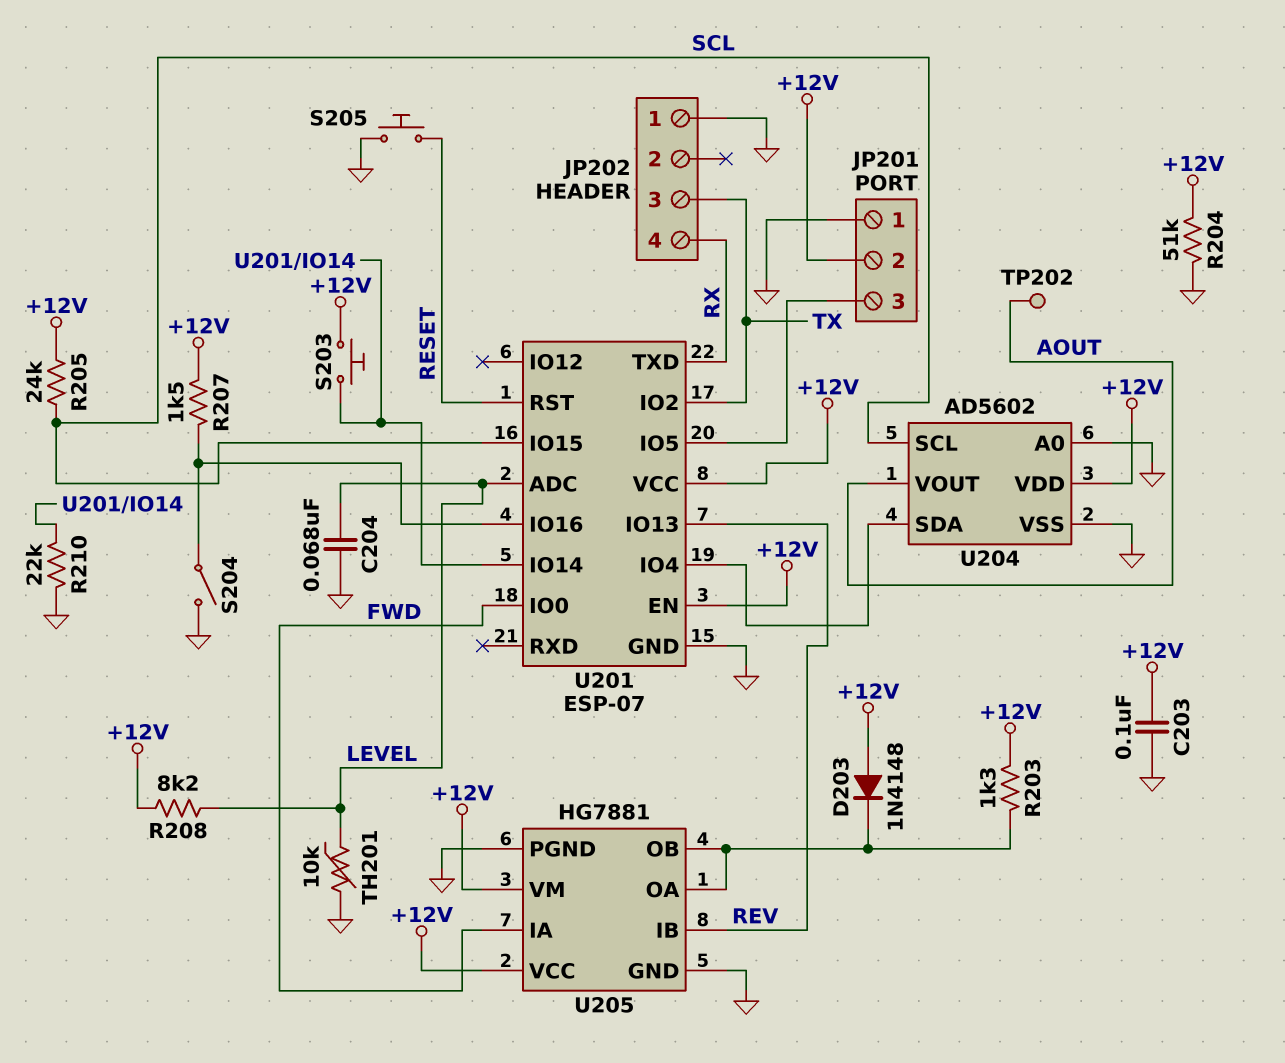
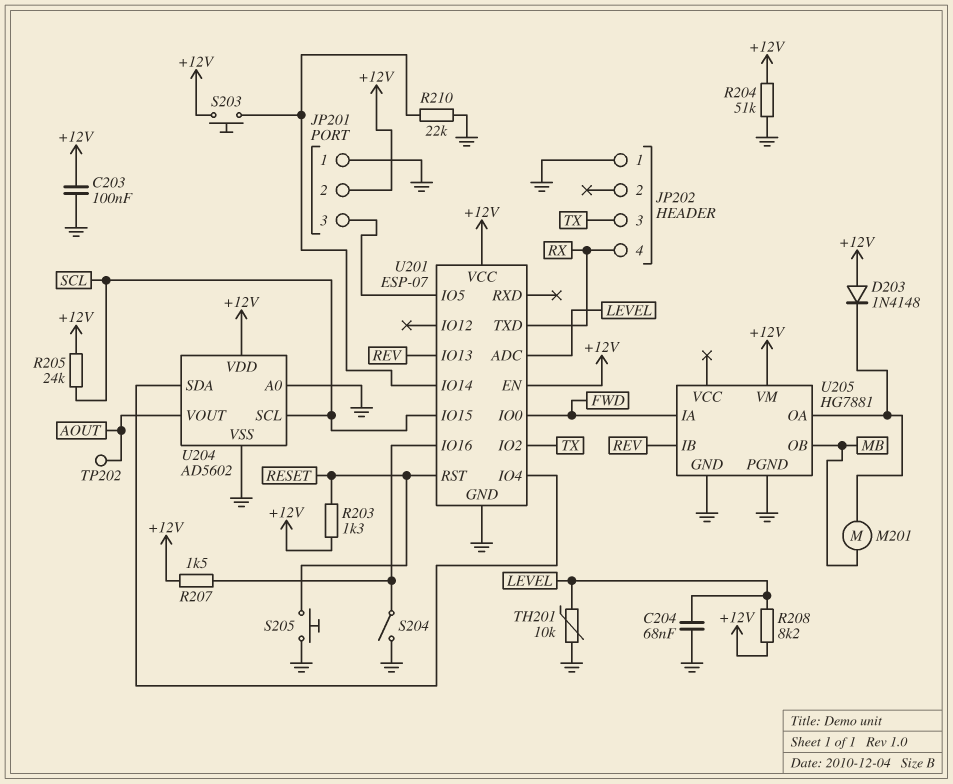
M201: none -> motor (MB, U205/OA)
R203: 1.3k (+12V, U205/OA) -> 1.3k (+12V, RESET)
U205 pin OB: U205/OA -> MB
U205 pin VCC: +12V -> none

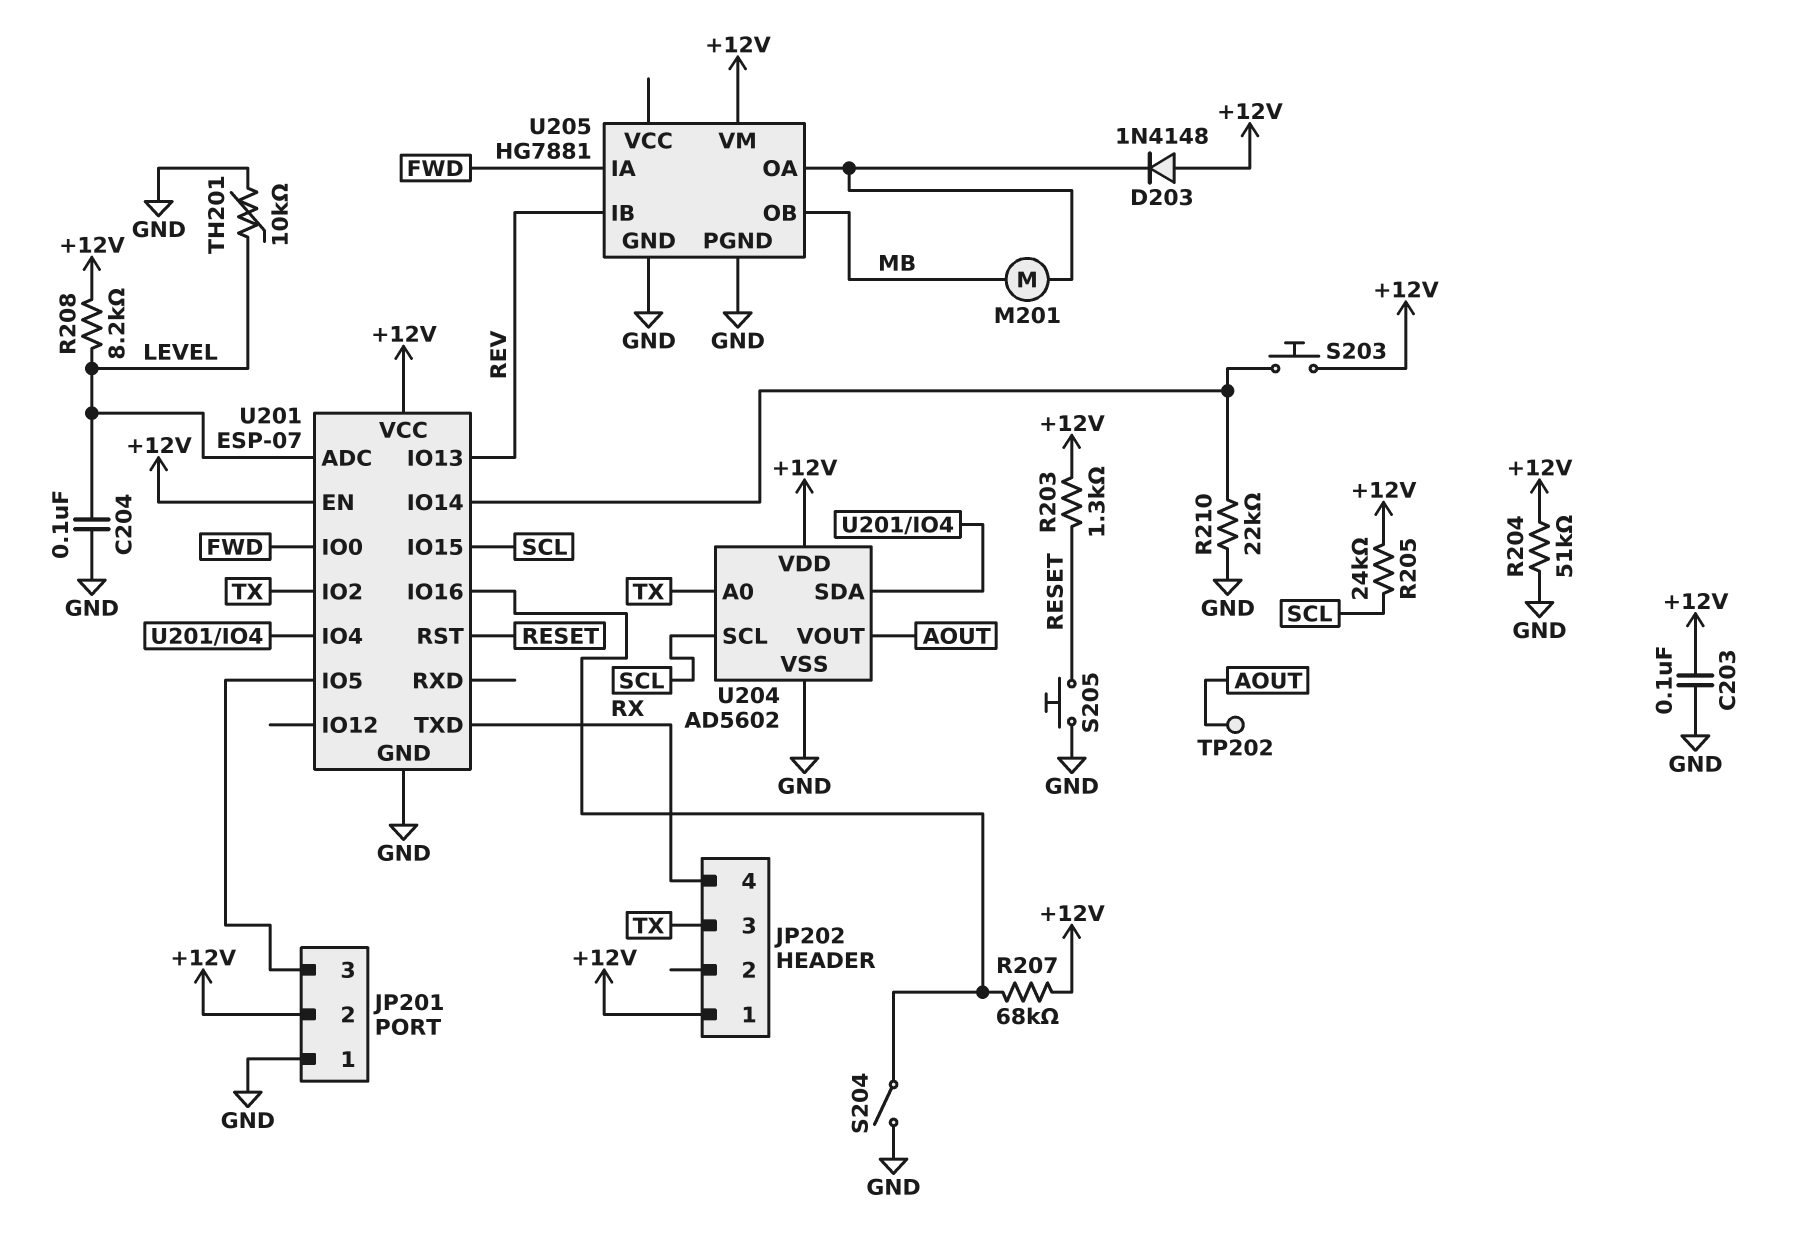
C204: 68nF (GND, LEVEL) -> 100nF (GND, LEVEL)
JP202 pin 1: GND -> +12V
R207: 1.5k (+12V, U201/IO16) -> 68k (+12V, U201/IO16)
U204 pin A0: GND -> TX

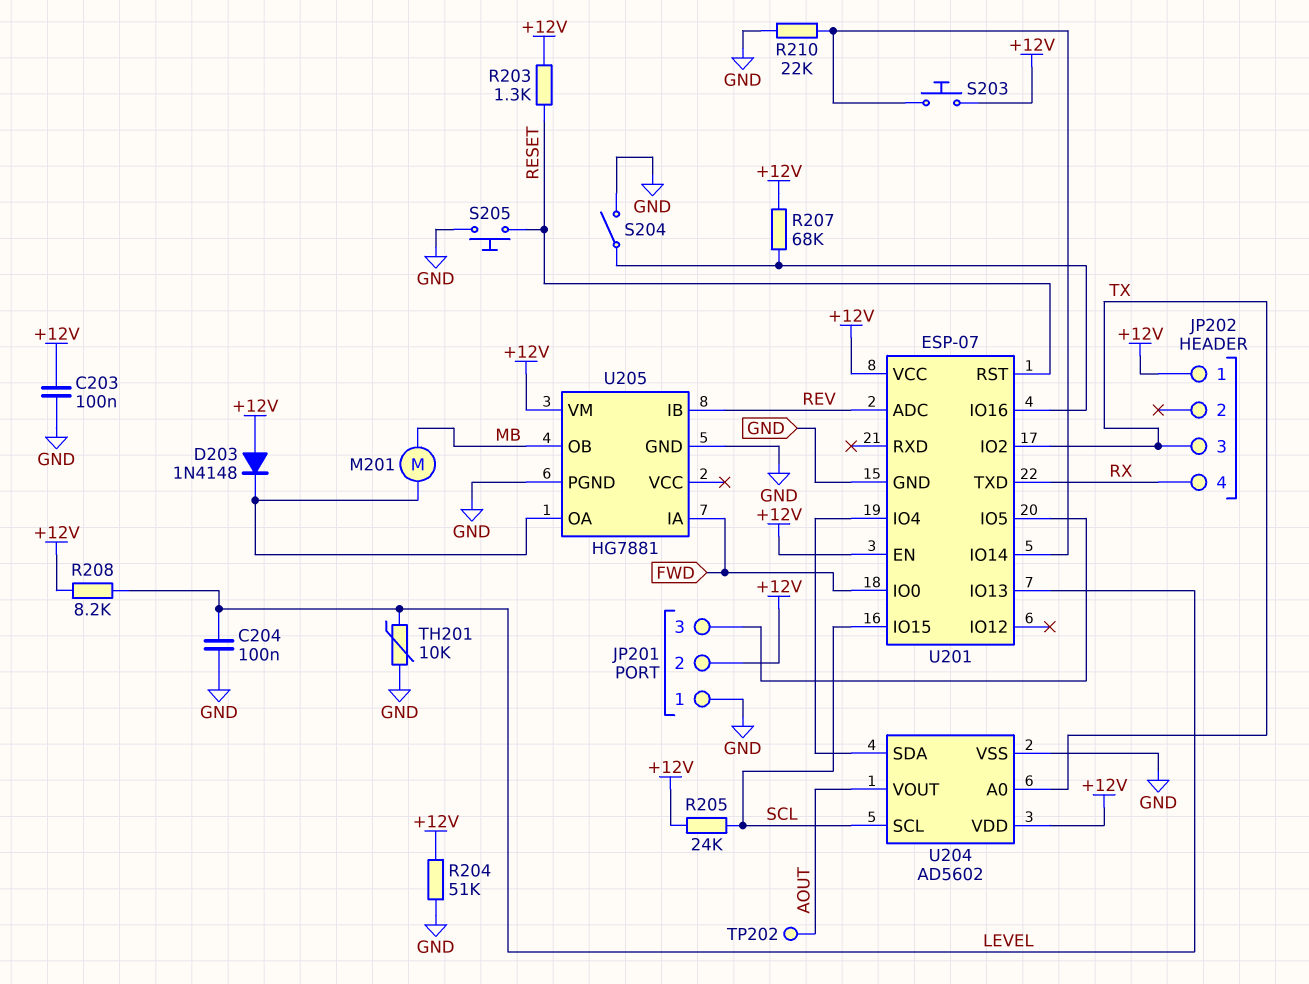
U201 pin ADC: LEVEL -> REV
U201 pin IO13: REV -> LEVEL

